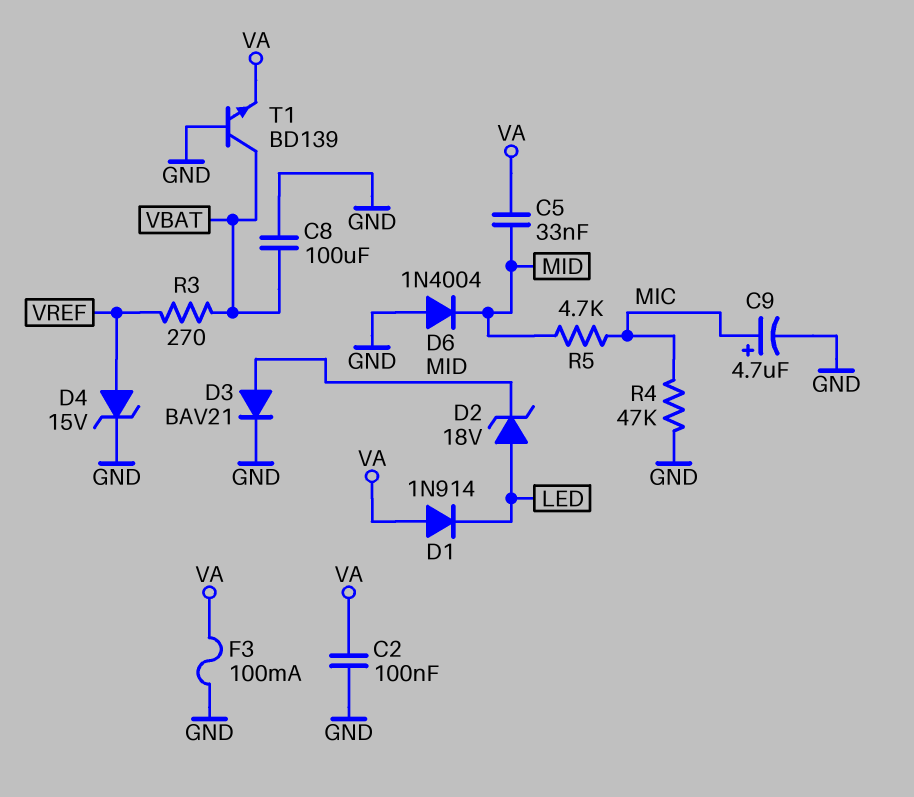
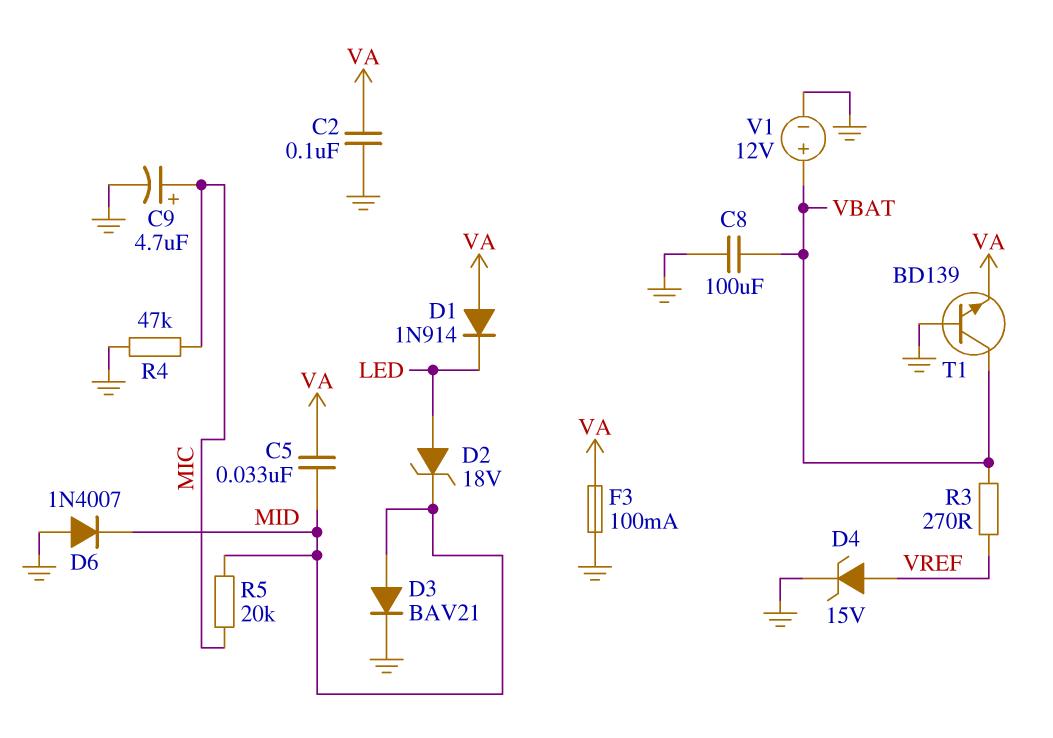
D6: diode 1N4004 (A GND, K MID) -> diode 1N4007 (A GND, K MID)
R5: 4.7k (MIC, MID) -> 20k (MIC, MID)
V1: none -> 12V (plus VBAT, minus GND)

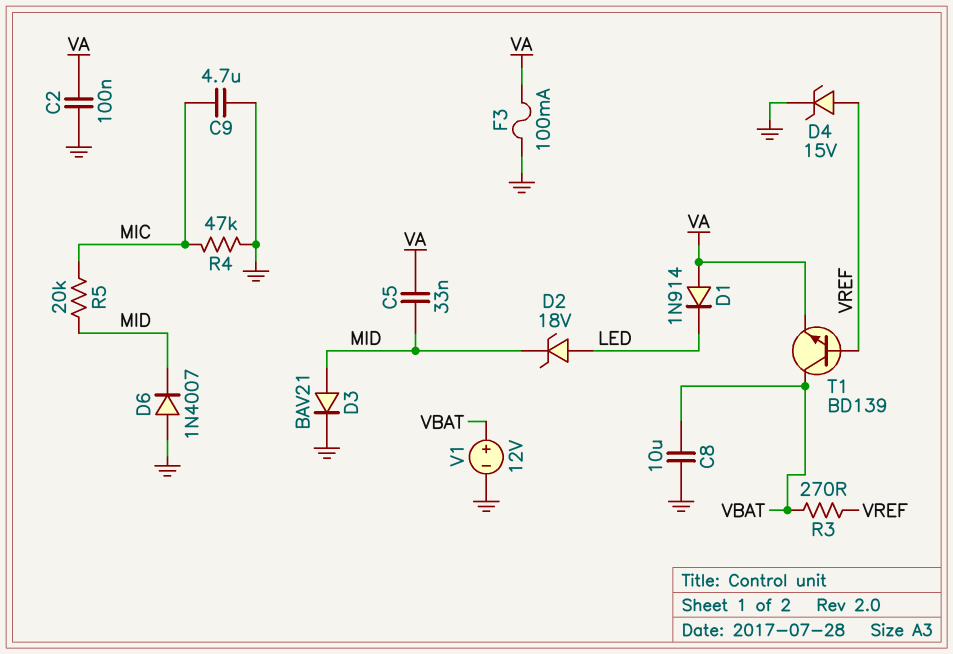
C8: 100uF (GND, VBAT) -> 10uF (GND, VBAT)
C9: 4.7uF (plus MIC, minus GND) -> 4.7uF (GND, MIC)
T1: NPN BD139 (B GND, C VBAT, E VA) -> NPN BD139 (B VREF, C VBAT, E VA)

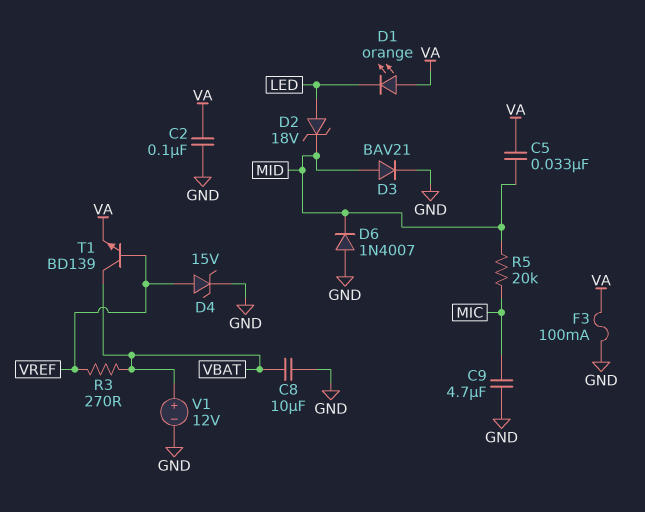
D1: diode 1N914 (A VA, K LED) -> LED orange (A VA, K LED)
R4: 47k (GND, MIC) -> none

